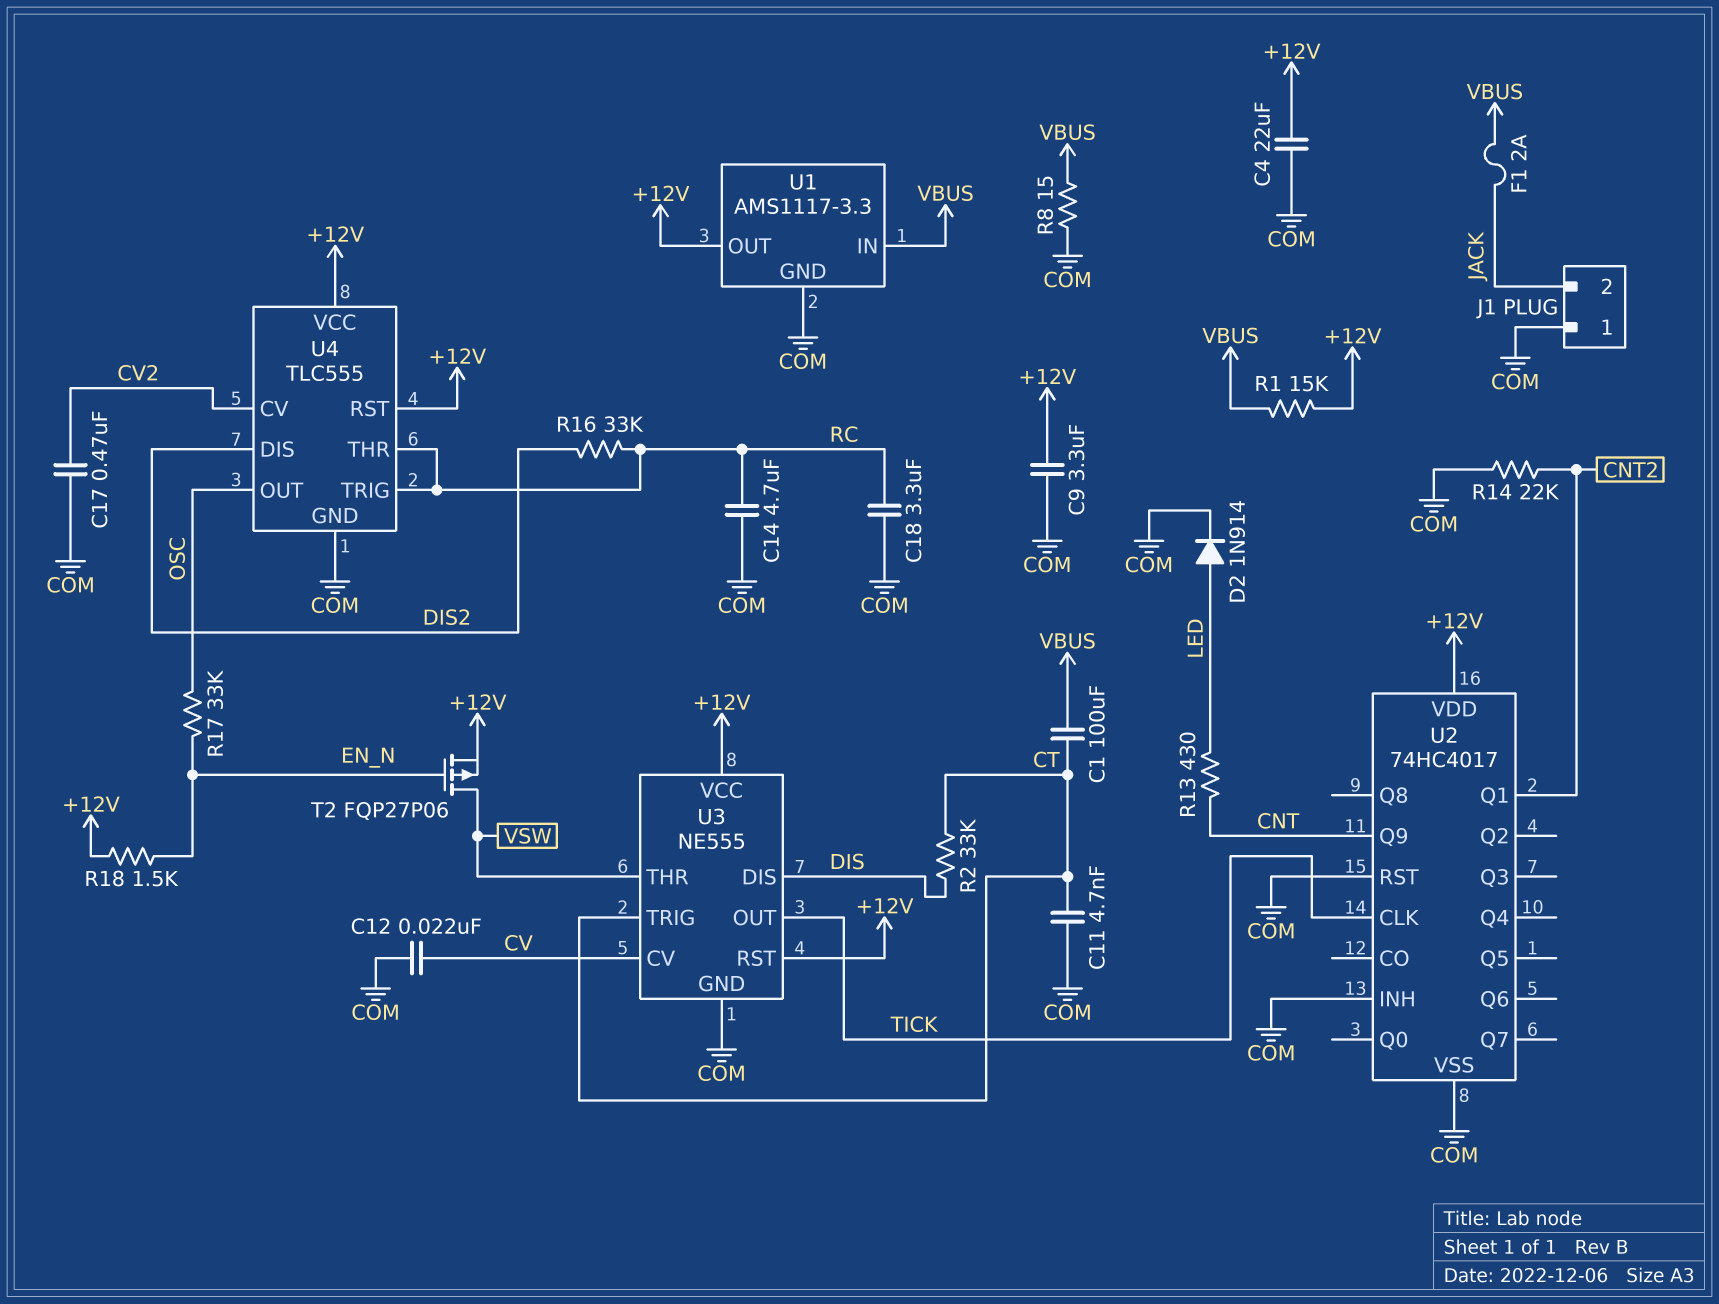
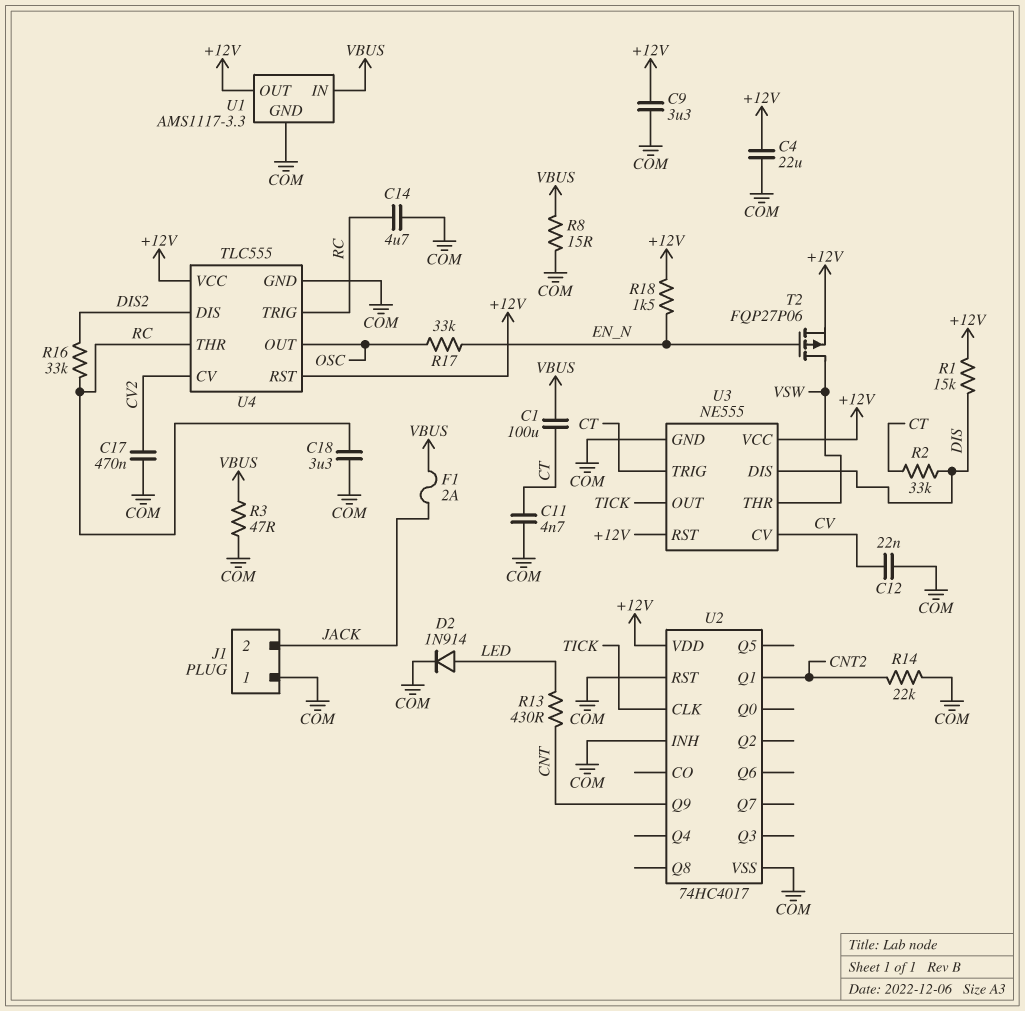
R1: 15k (+12V, VBUS) -> 15k (+12V, DIS)
R3: none -> 47 (COM, VBUS)

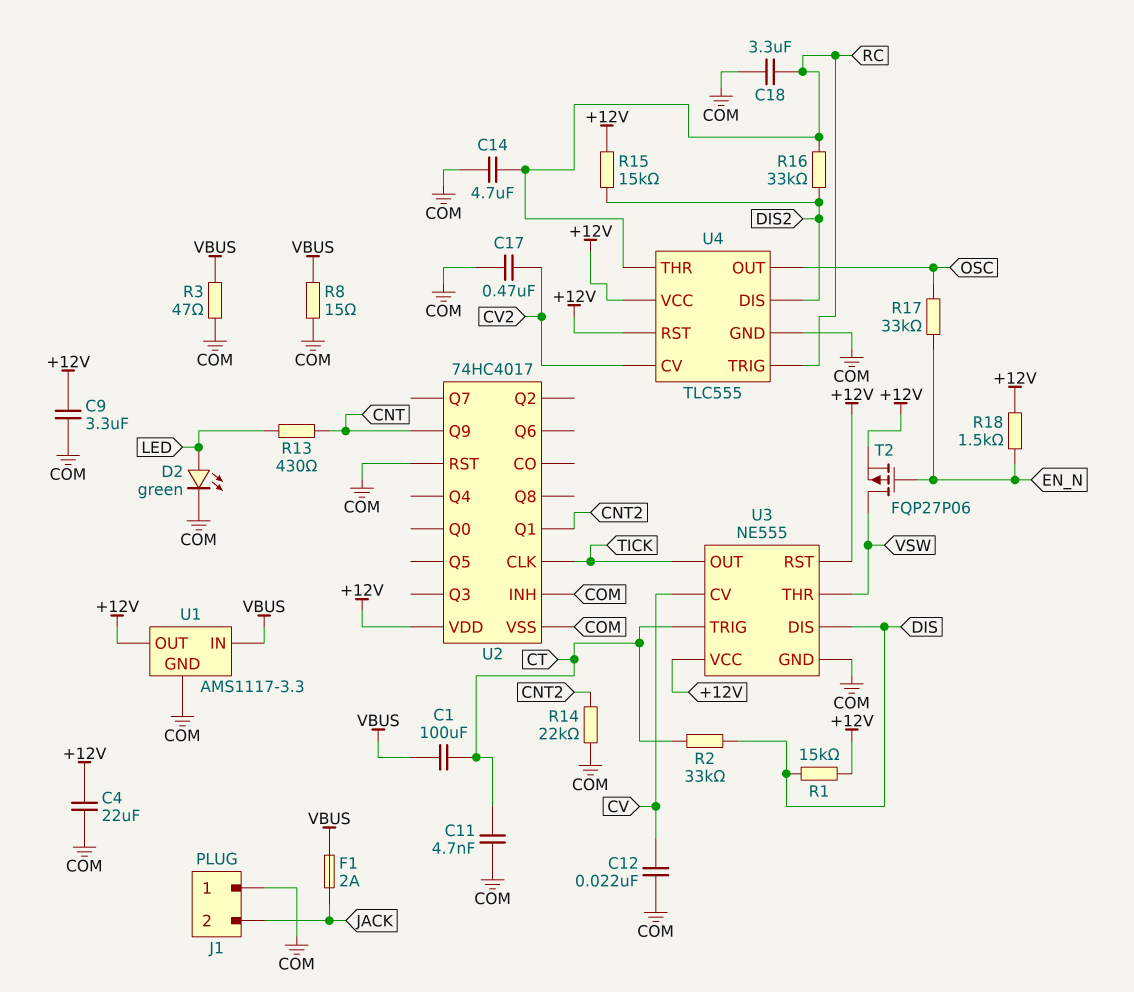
D2: diode 1N914 (A LED, K COM) -> LED green (A LED, K COM)
R15: none -> 15k (+12V, DIS2)

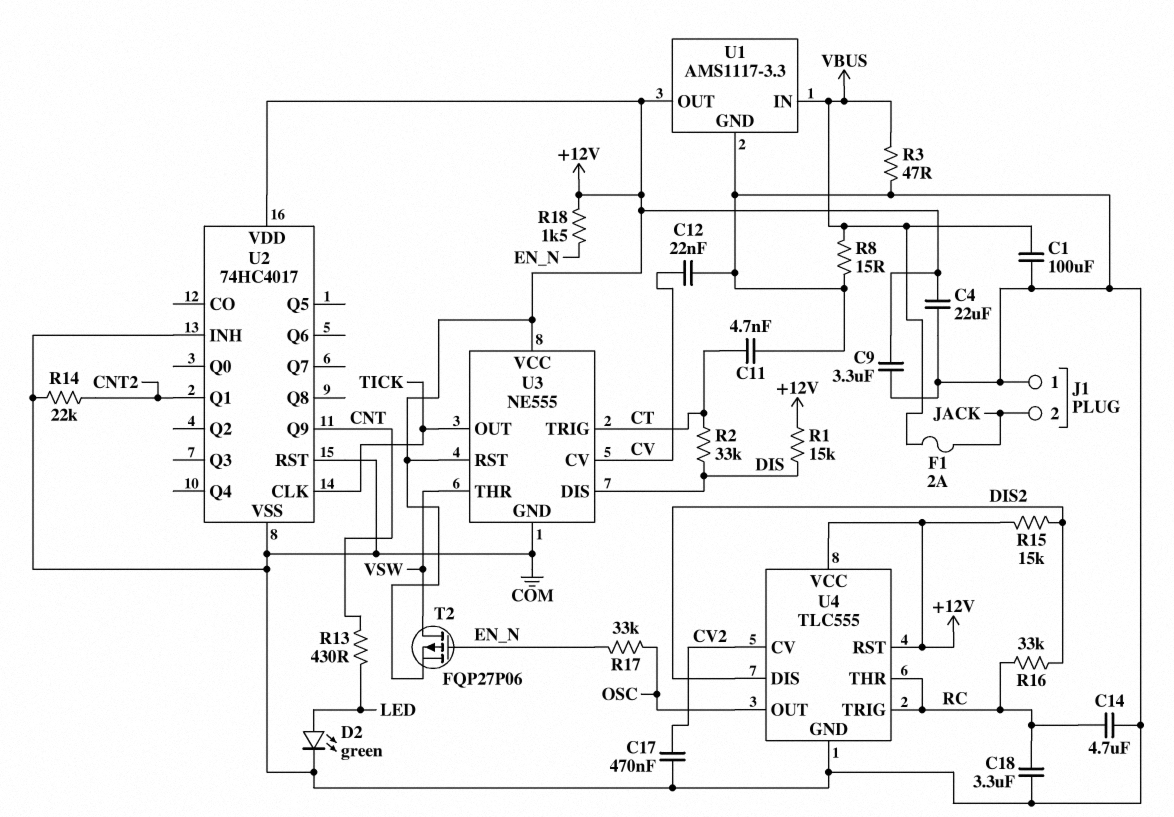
C1: 100uF (CT, VBUS) -> 100uF (COM, VBUS)

